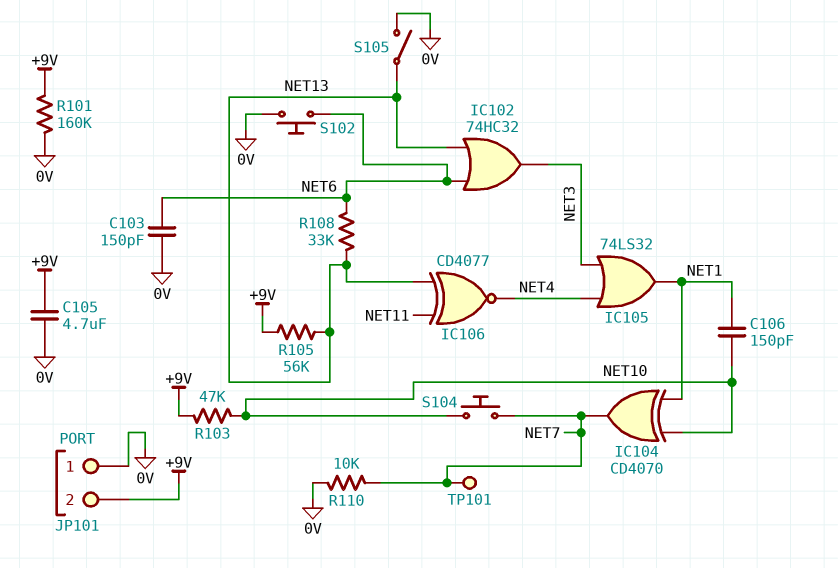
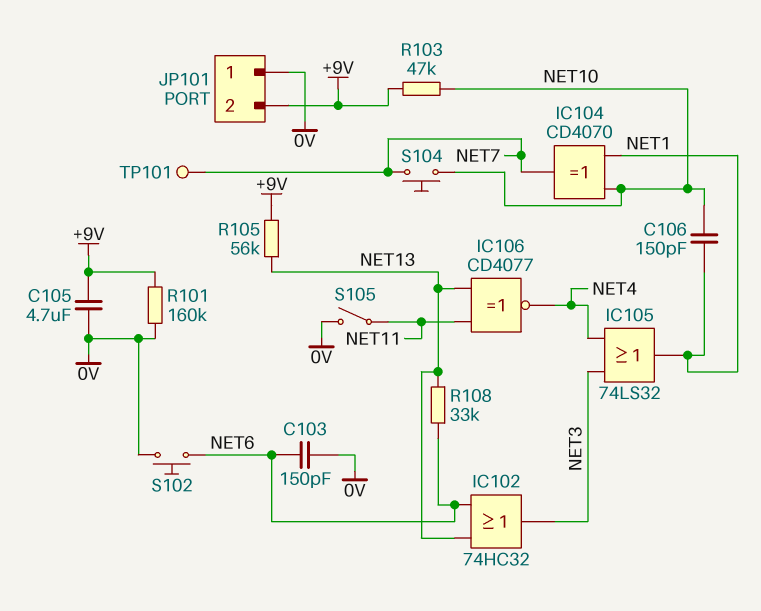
R110: 10k (0V, NET7) -> none
S105: switch (0V, NET13) -> switch (0V, NET11)

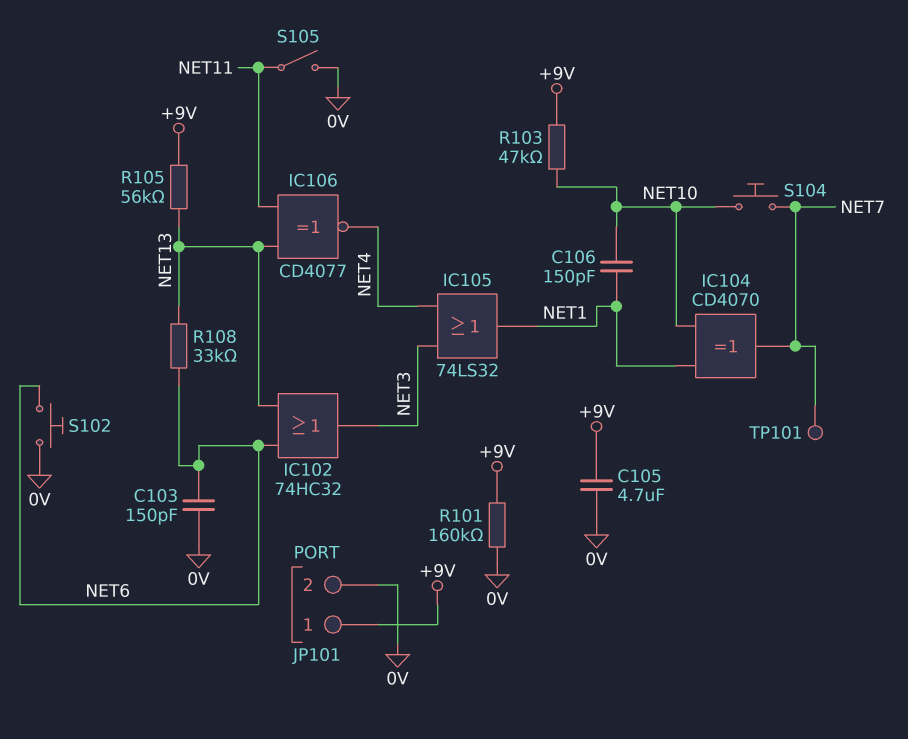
JP101 pin 1: 0V -> +9V
JP101 pin 2: +9V -> 0V

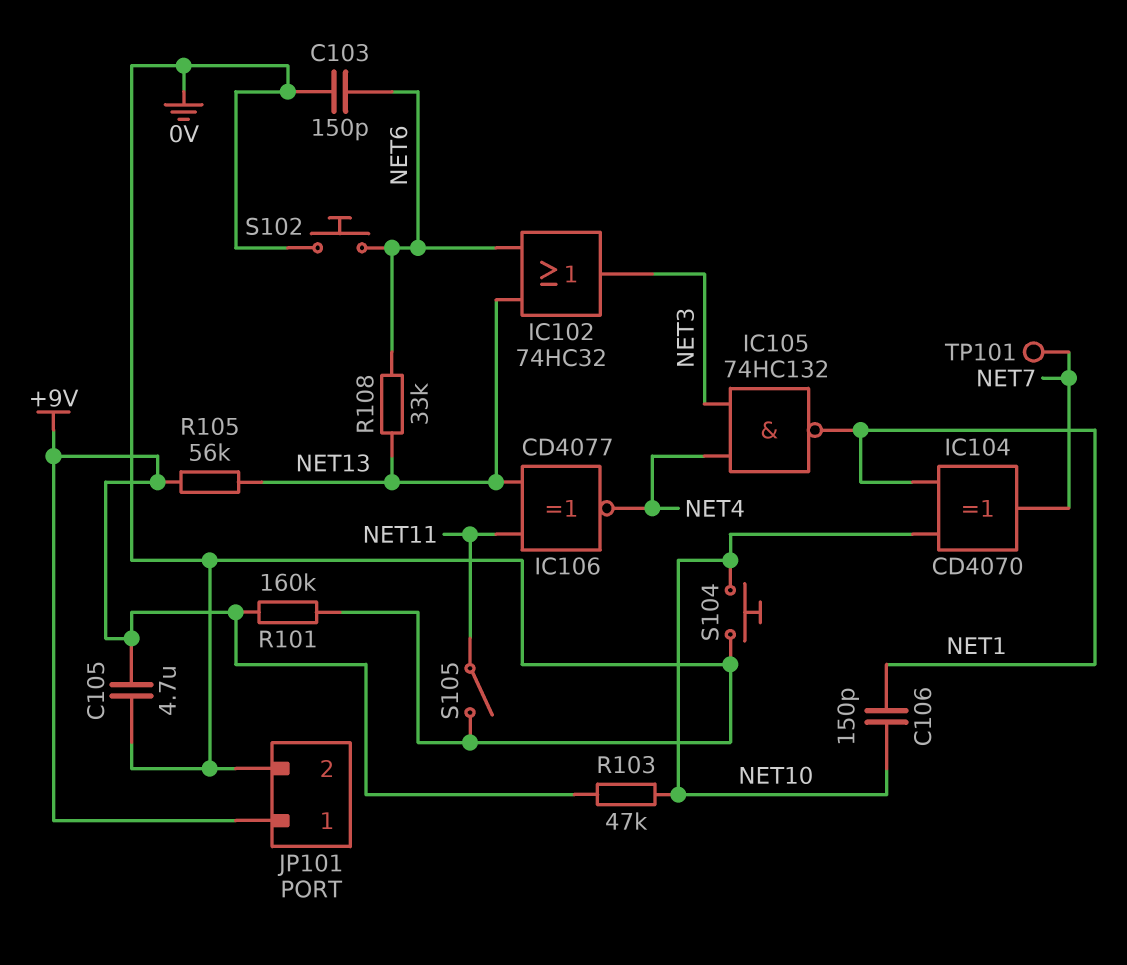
IC105: OR 74LS32 (in NET3, in NET4, out NET1) -> NAND 74HC132 (in NET3, in NET4, out NET1)
S104: button (NET7, NET10) -> button (0V, NET10)

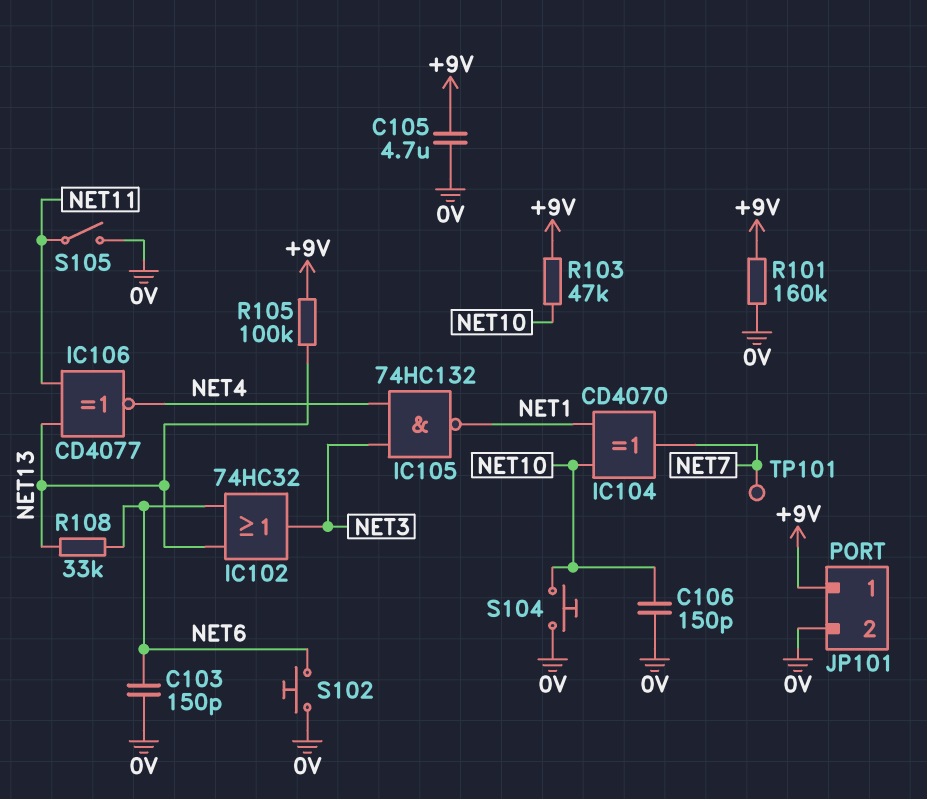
C106: 150pF (NET1, NET10) -> 150pF (0V, NET10)
R105: 56k (+9V, NET13) -> 100k (+9V, NET13)

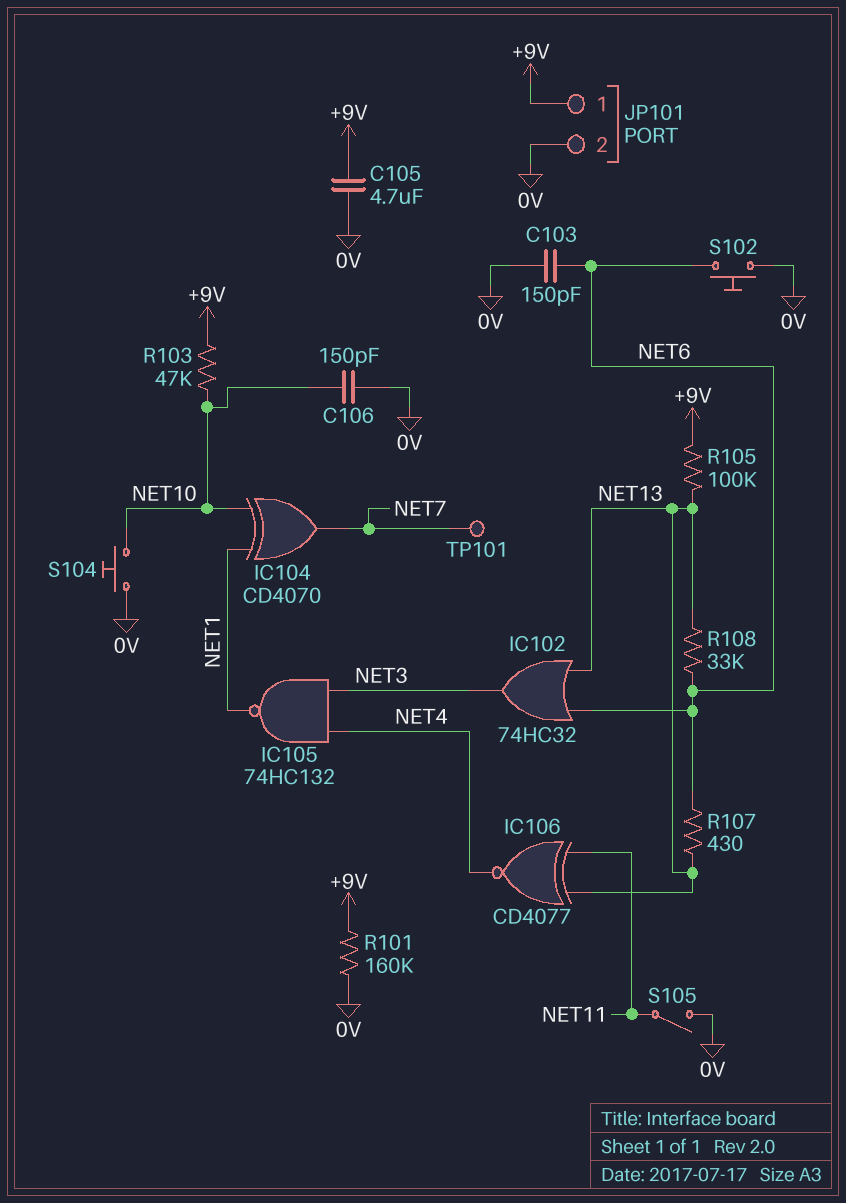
R107: none -> 430 (NET6, NET13)

